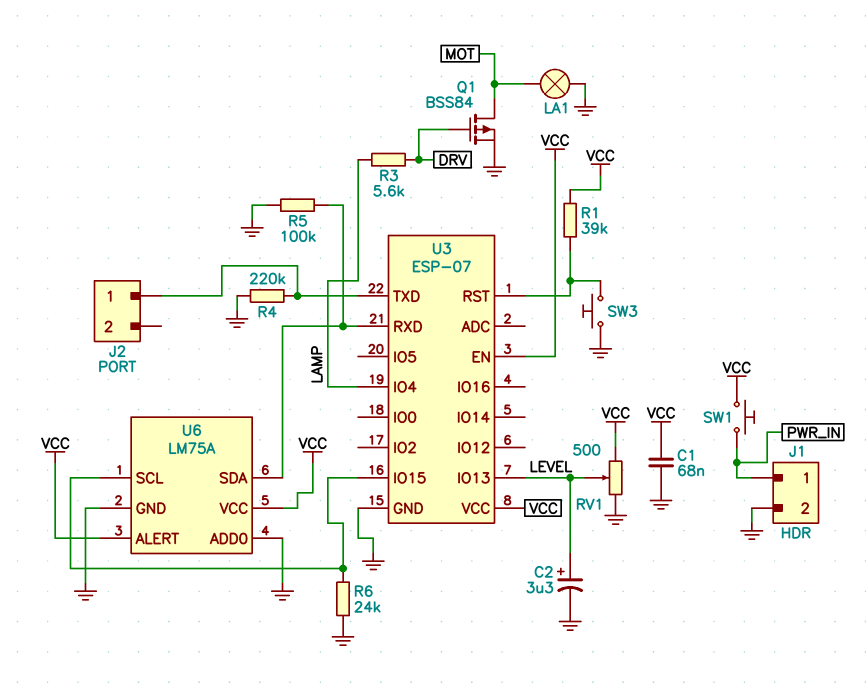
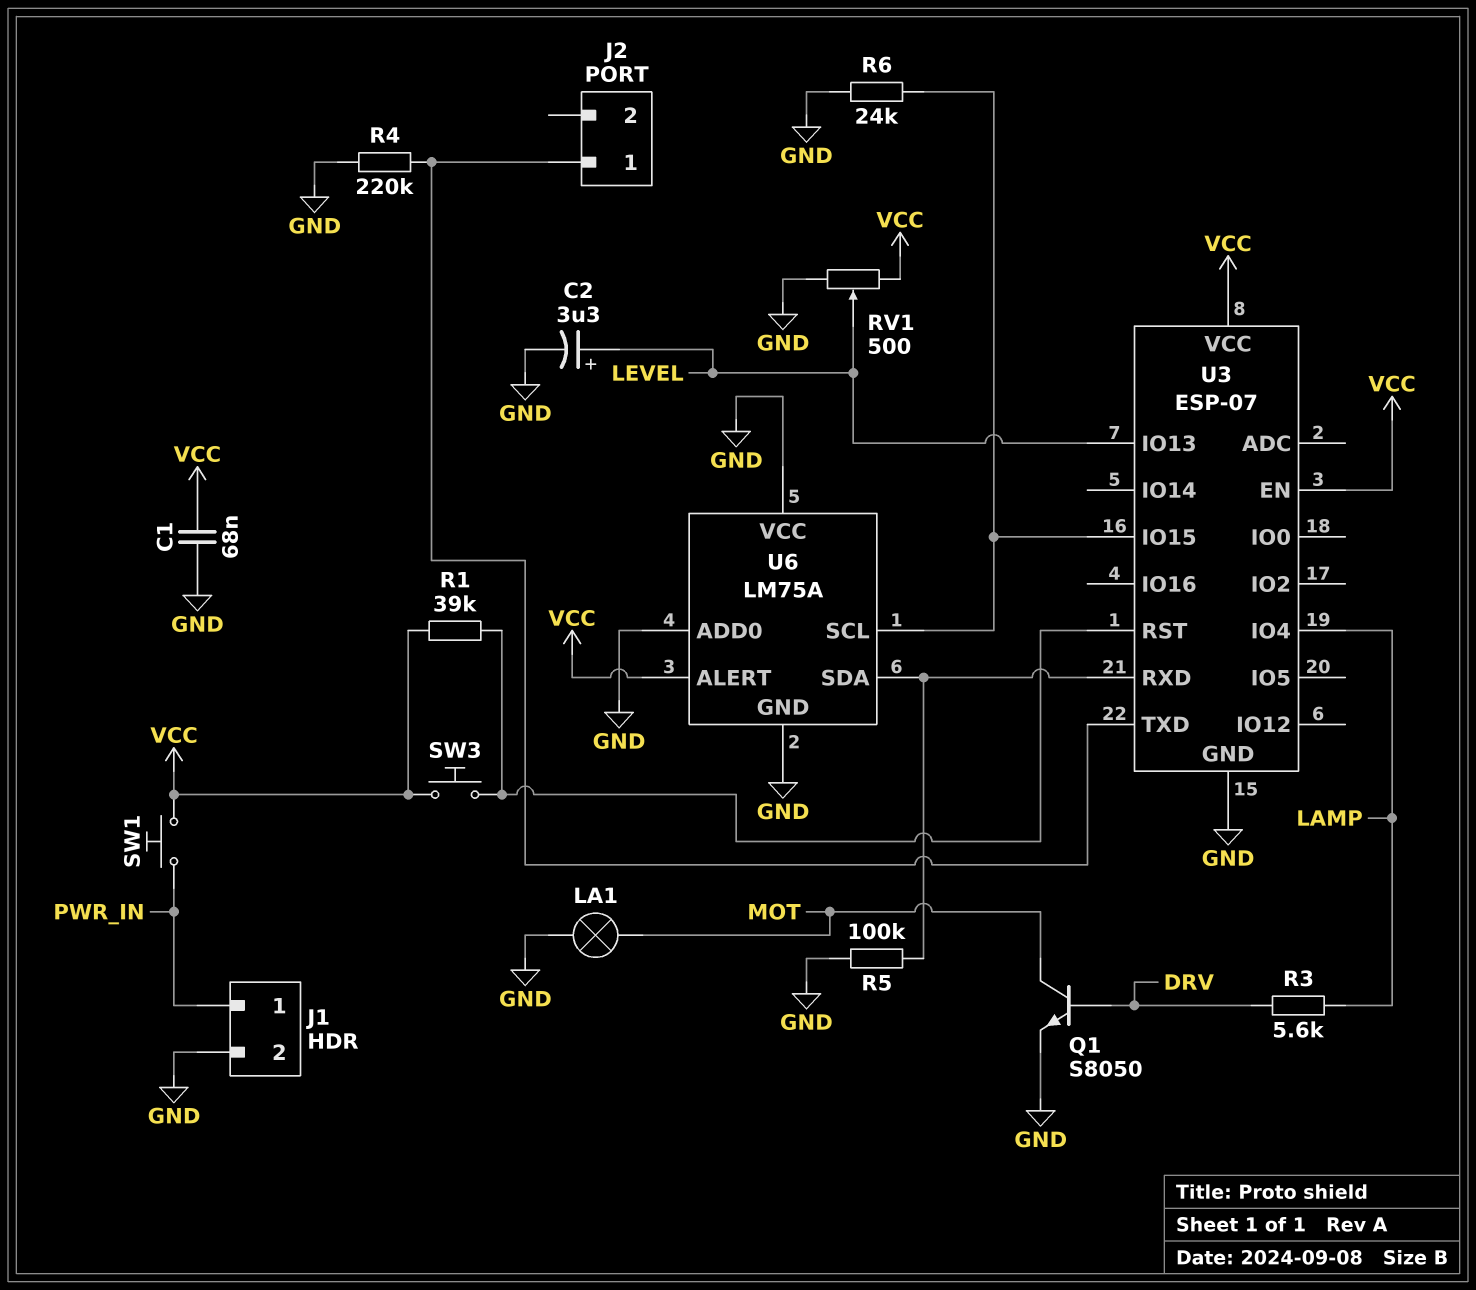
Q1: PMOS BSS84 (G DRV, D MOT, S GND) -> NPN S8050 (B DRV, C MOT, E GND)
SW3: button (GND, U3/RST) -> button (U3/RST, VCC)
U6 pin VCC: VCC -> GND

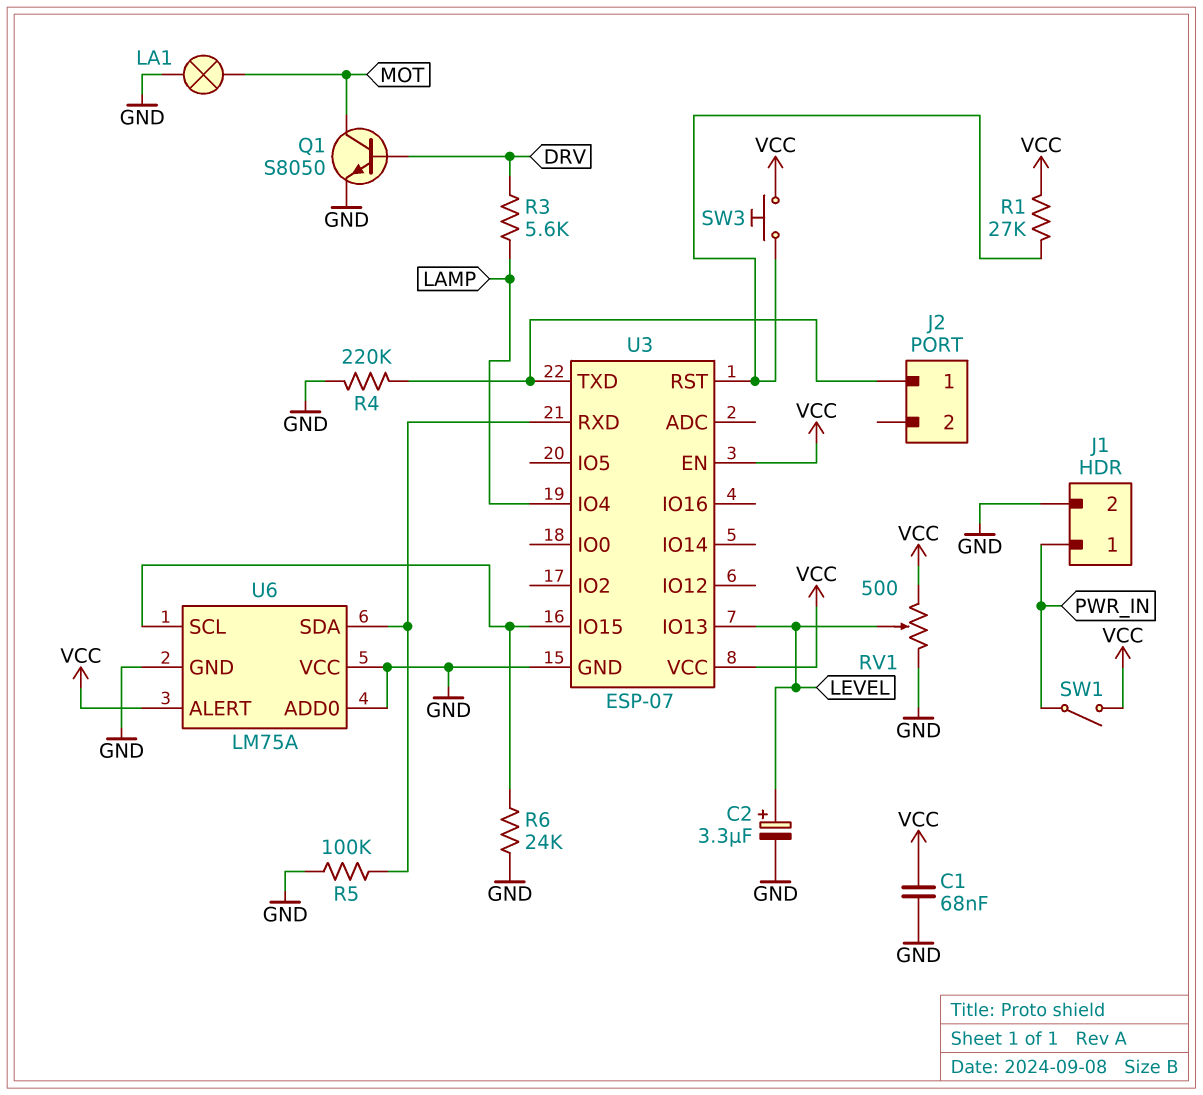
R1: 39k (U3/RST, VCC) -> 27k (U3/RST, VCC)
SW1: button (PWR_IN, VCC) -> switch (PWR_IN, VCC)

